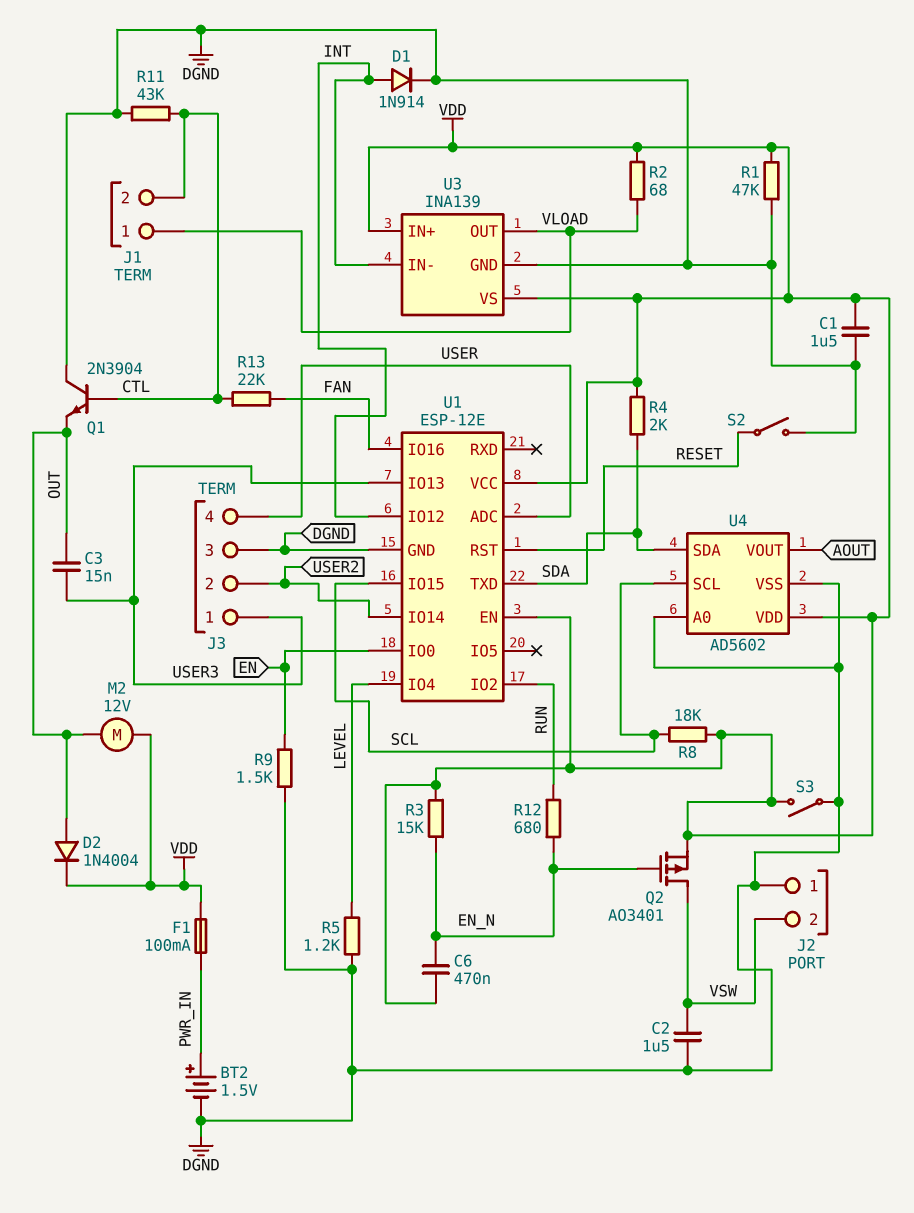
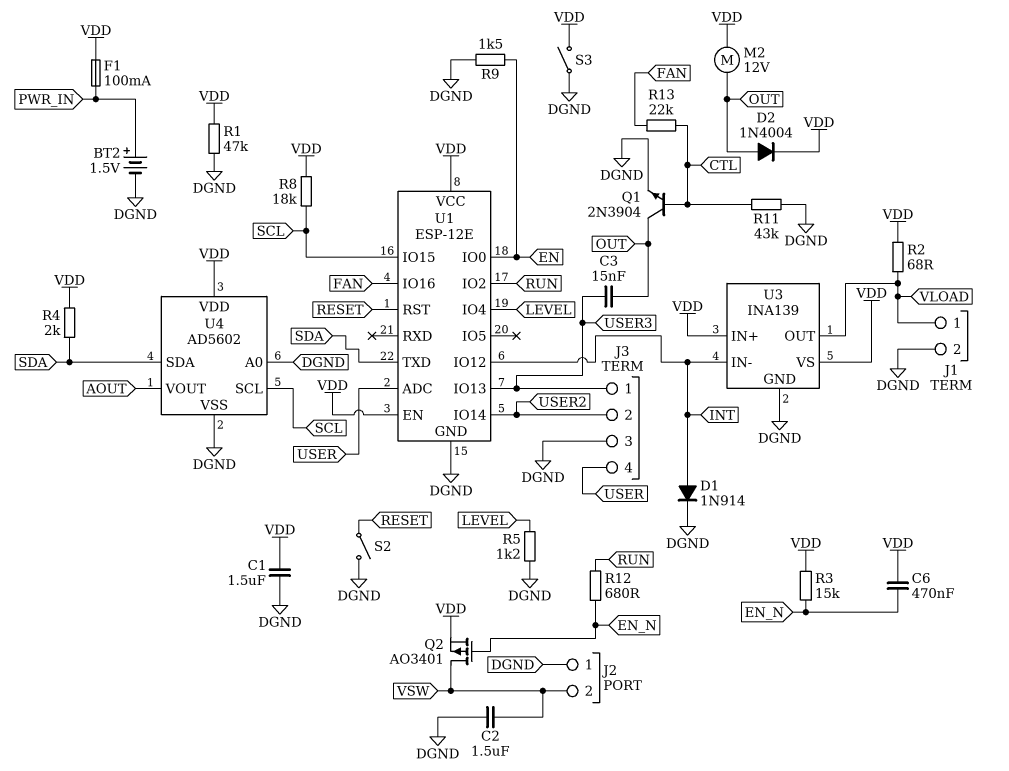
J1 pin 2: CTL -> DGND
Q1: NPN 2N3904 (B CTL, C DGND, E OUT) -> NPN 2N3904 (B CTL, C OUT, E DGND)

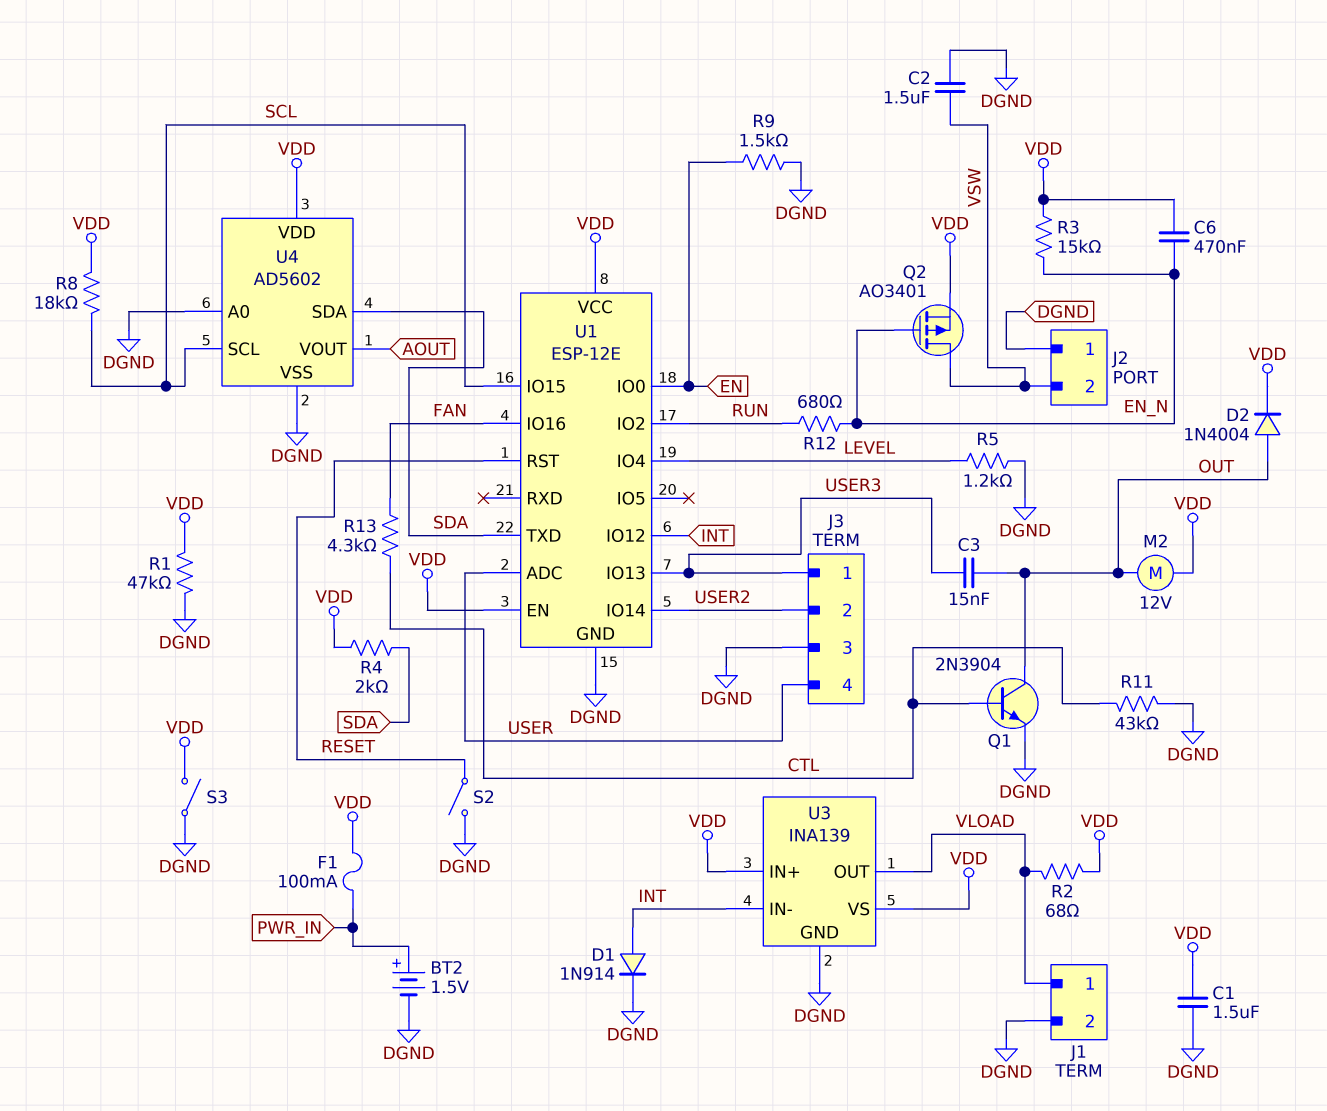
R13: 22k (CTL, FAN) -> 4.3k (CTL, FAN)

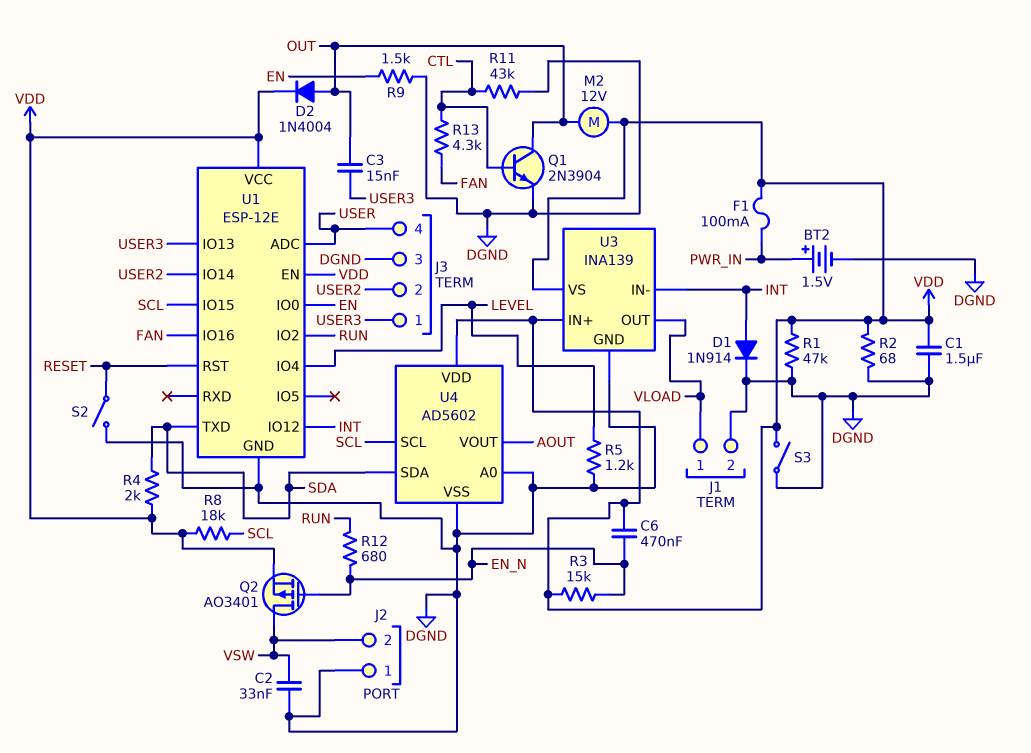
C2: 1.5uF (DGND, VSW) -> 33nF (DGND, VSW)
R2: 68 (VDD, VLOAD) -> 68 (DGND, VDD)

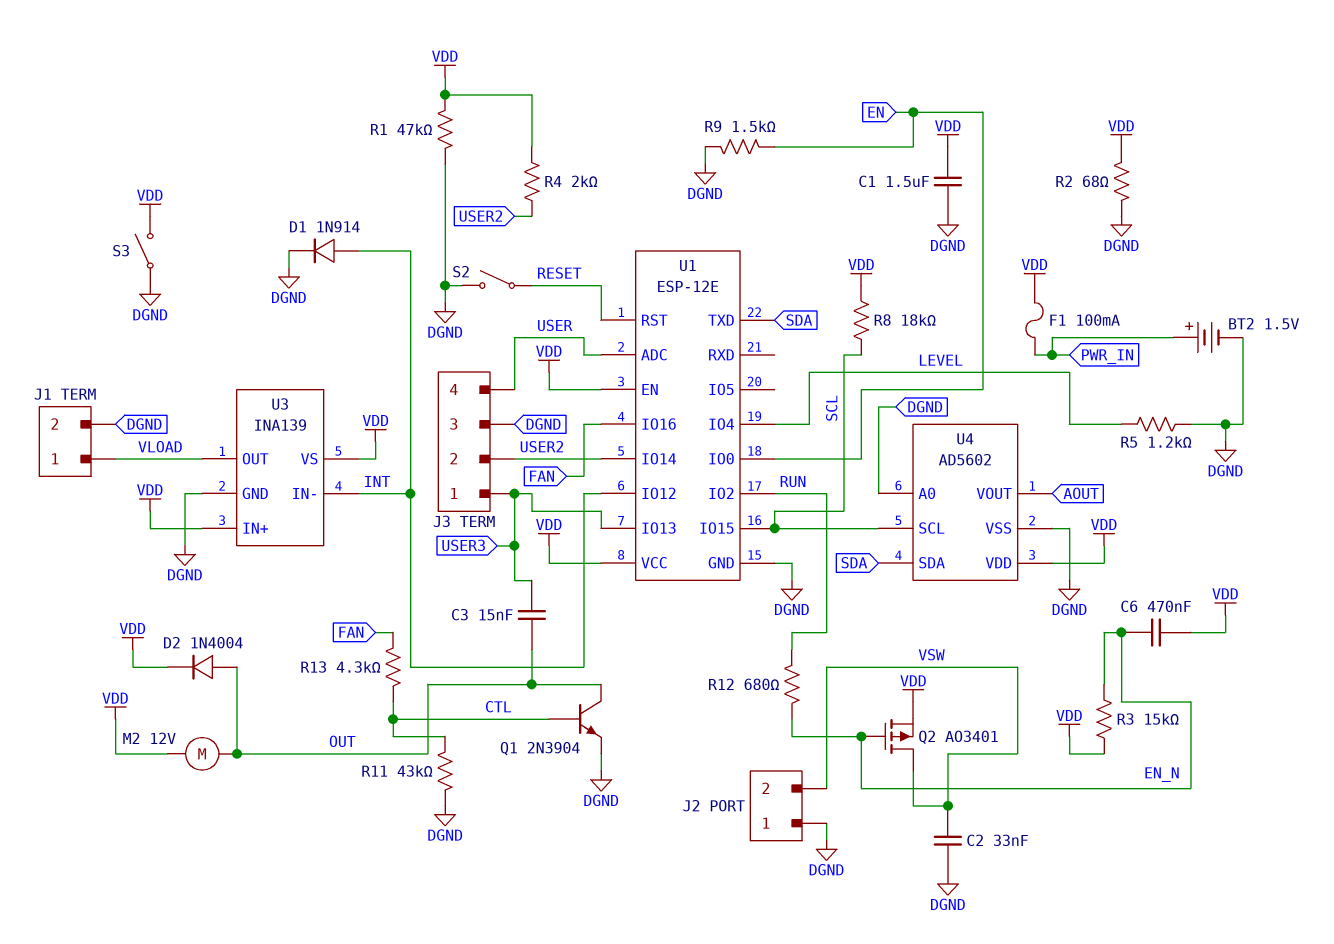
R4: 2k (SDA, VDD) -> 2k (USER2, VDD)

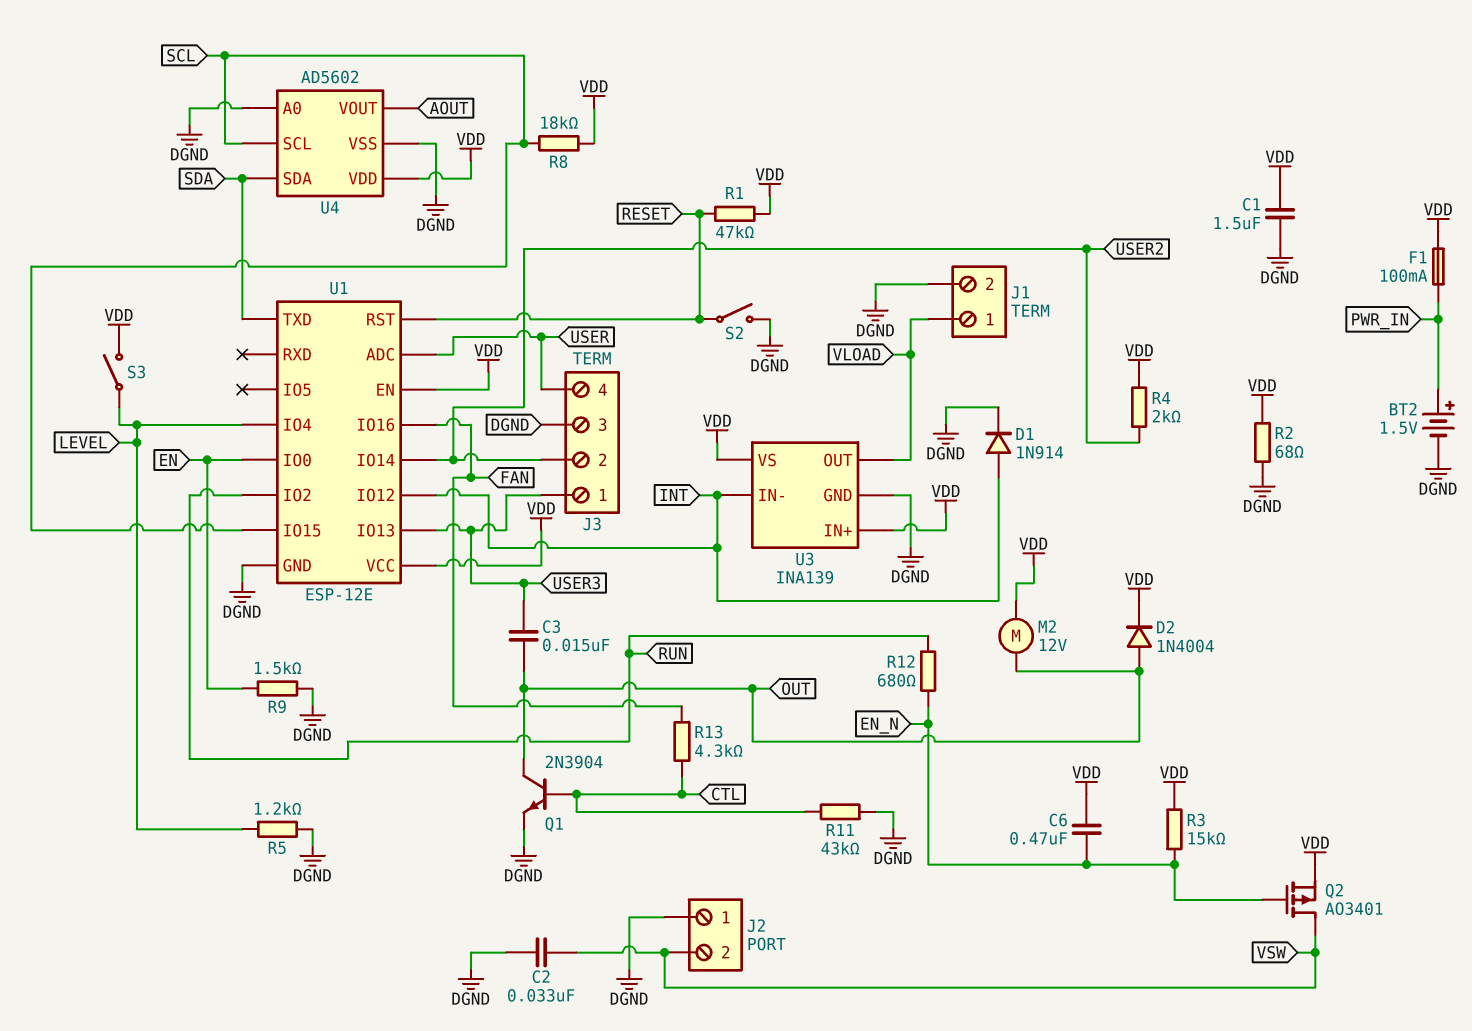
R1: 47k (DGND, VDD) -> 47k (RESET, VDD)
S3: switch (DGND, VDD) -> switch (LEVEL, VDD)

